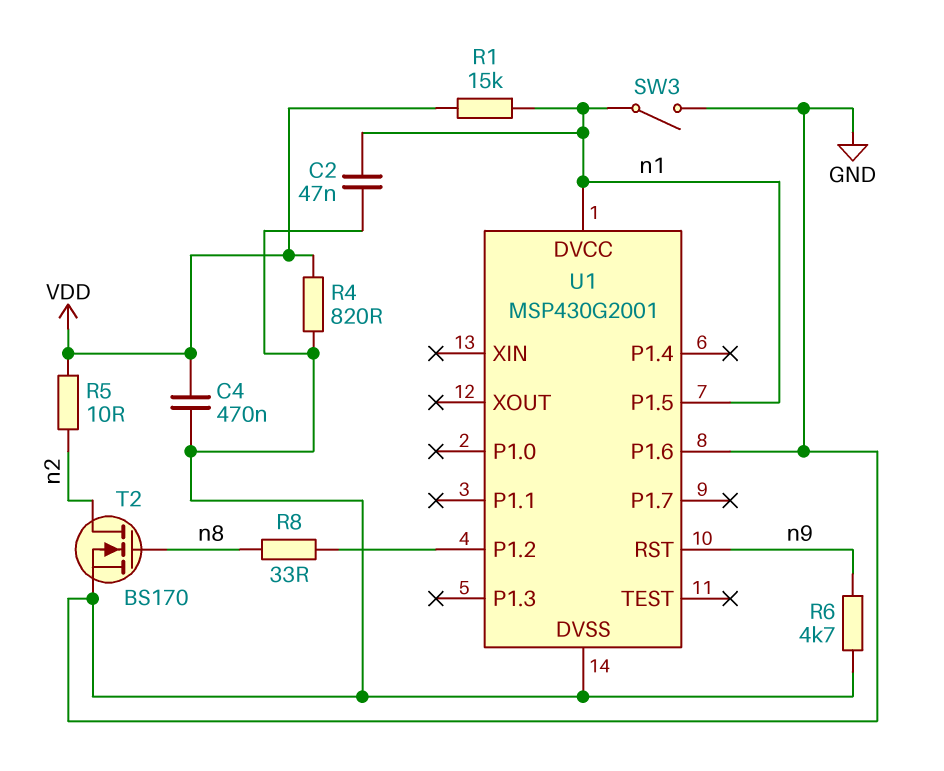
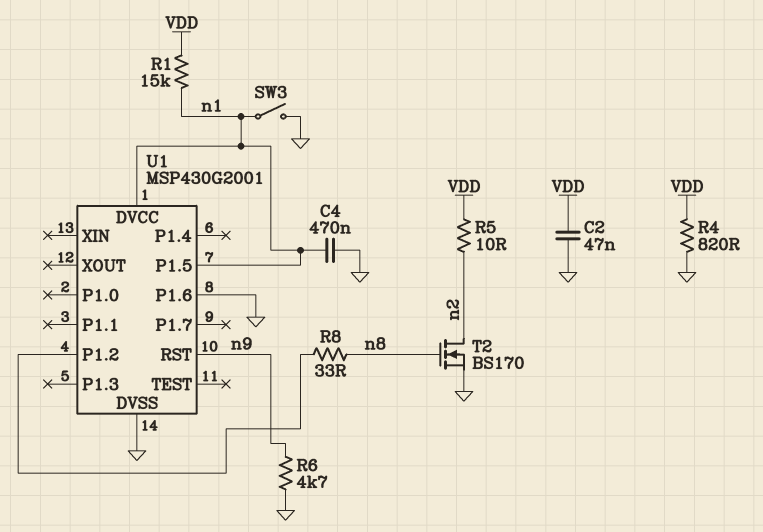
C2: 47nF (GND, n1) -> 47nF (GND, VDD)
C4: 470nF (GND, VDD) -> 470nF (GND, n1)

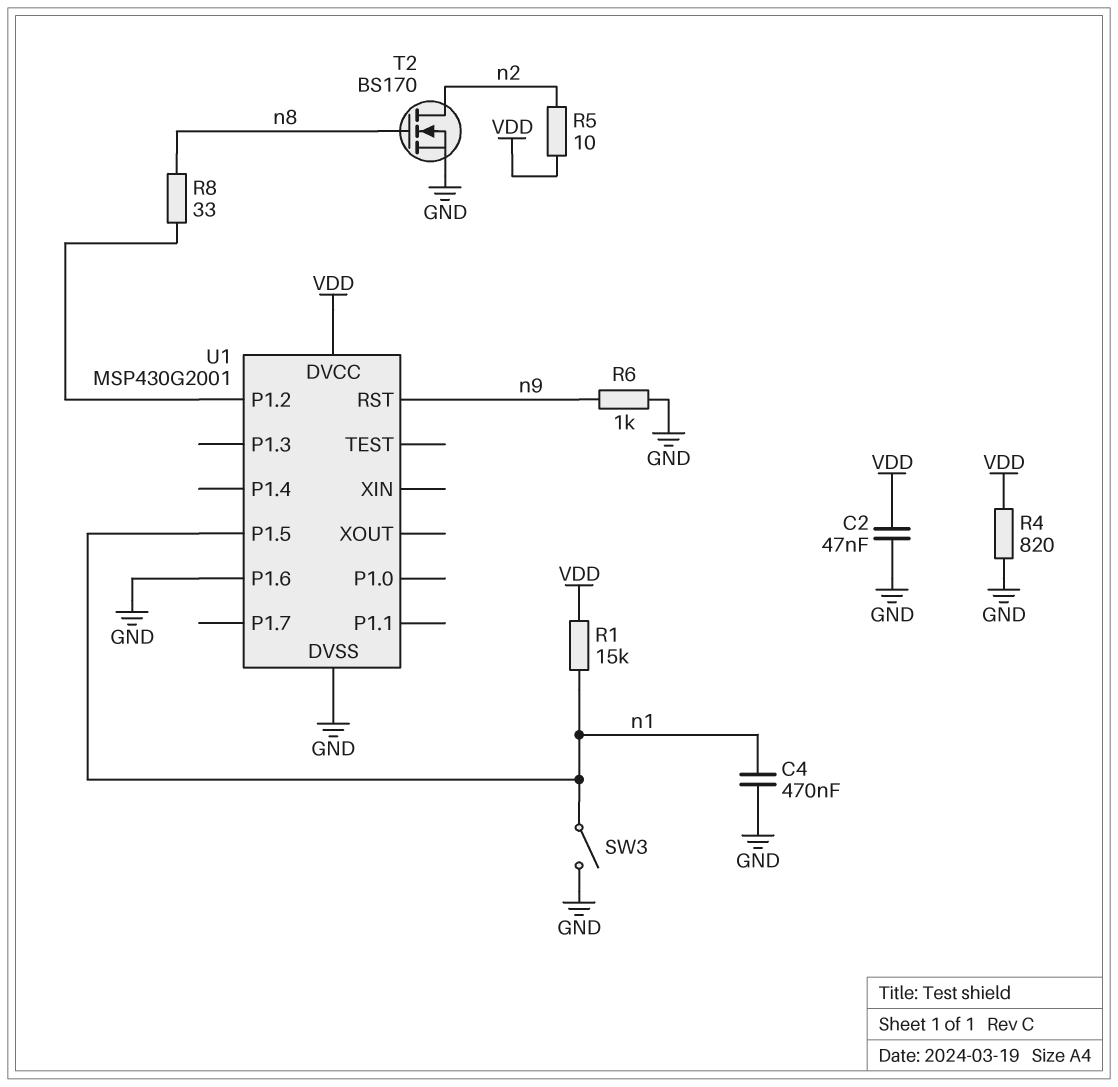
R6: 4.7k (GND, n9) -> 1k (GND, n9)
U1 pin DVCC: n1 -> VDD

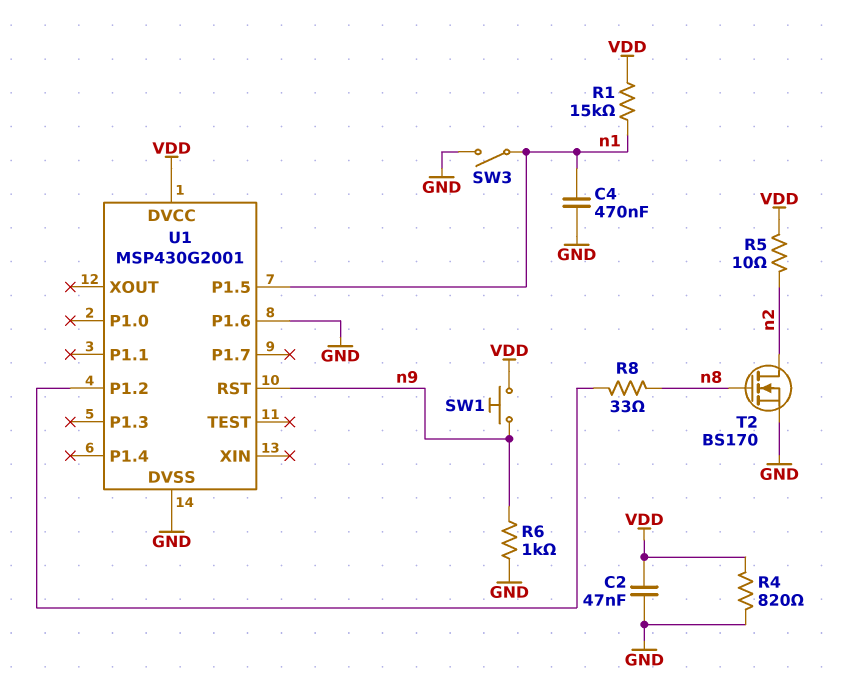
SW1: none -> button (VDD, n9)

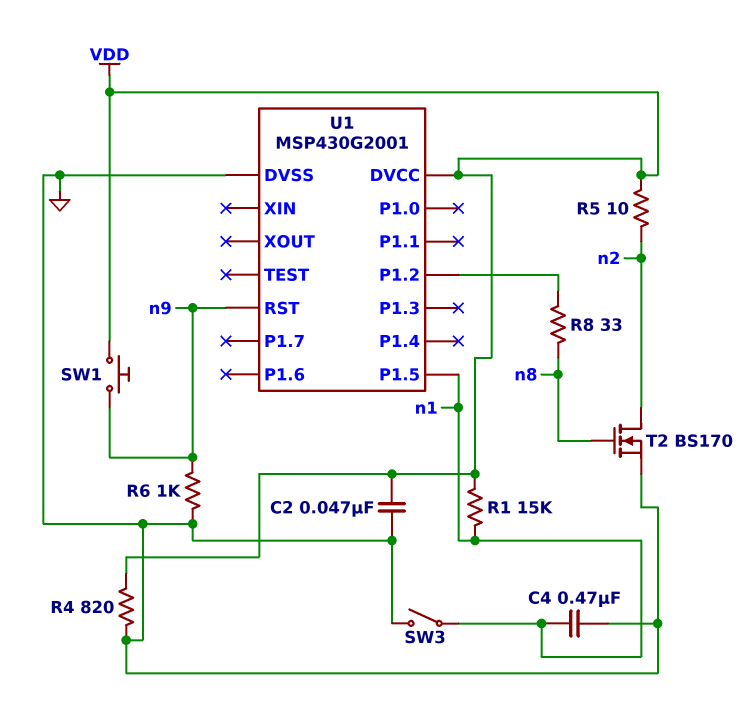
U1 pin P1.6: GND -> none

